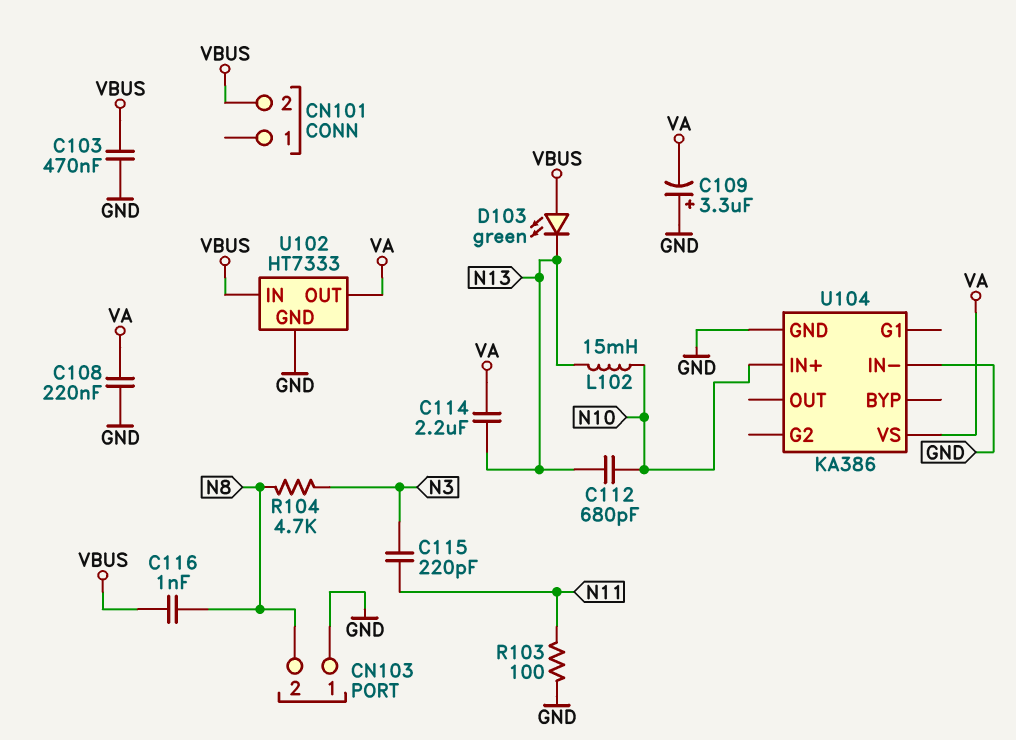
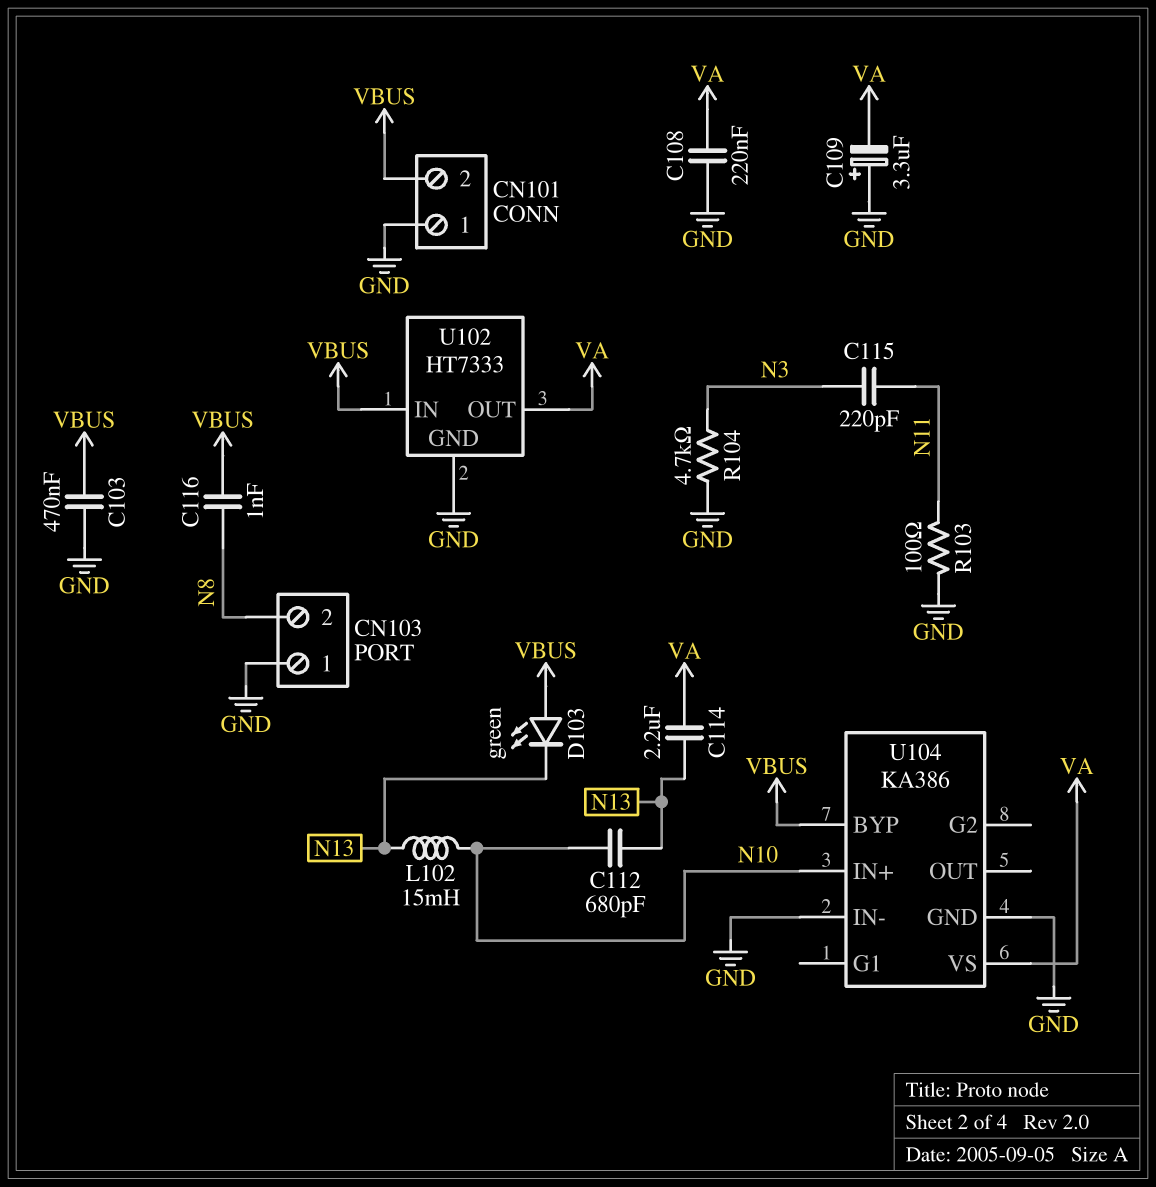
CN101 pin 1: none -> GND
R104: 4.7k (N3, N8) -> 4.7k (GND, N3)
U104 pin BYP: none -> VBUS

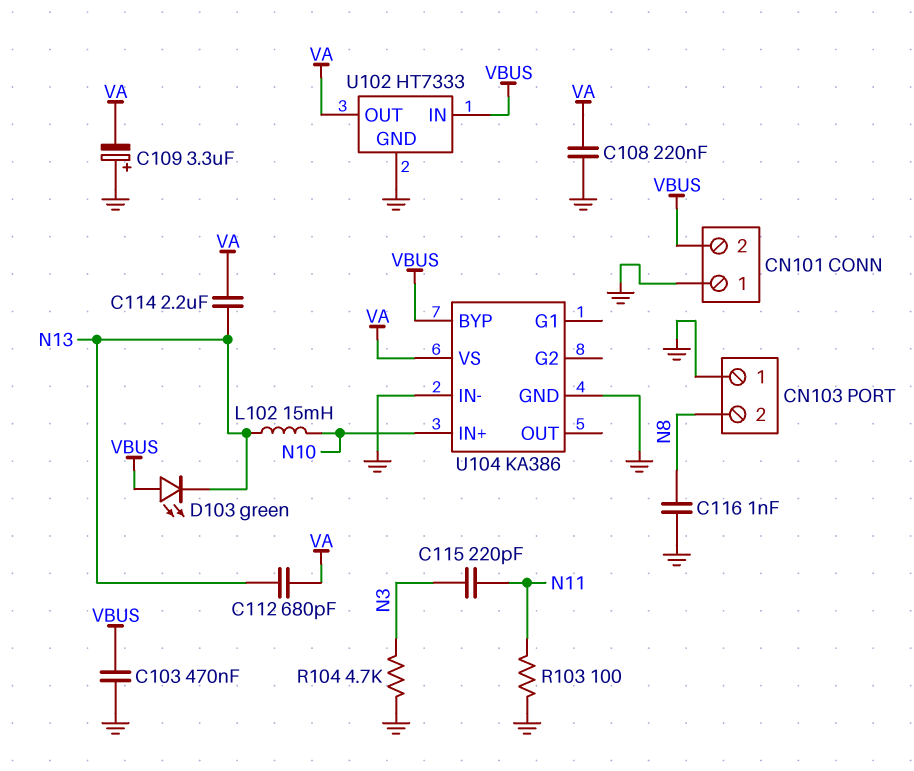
C112: 680pF (N10, N13) -> 680pF (N13, VA)
C116: 1nF (N8, VBUS) -> 1nF (GND, N8)

